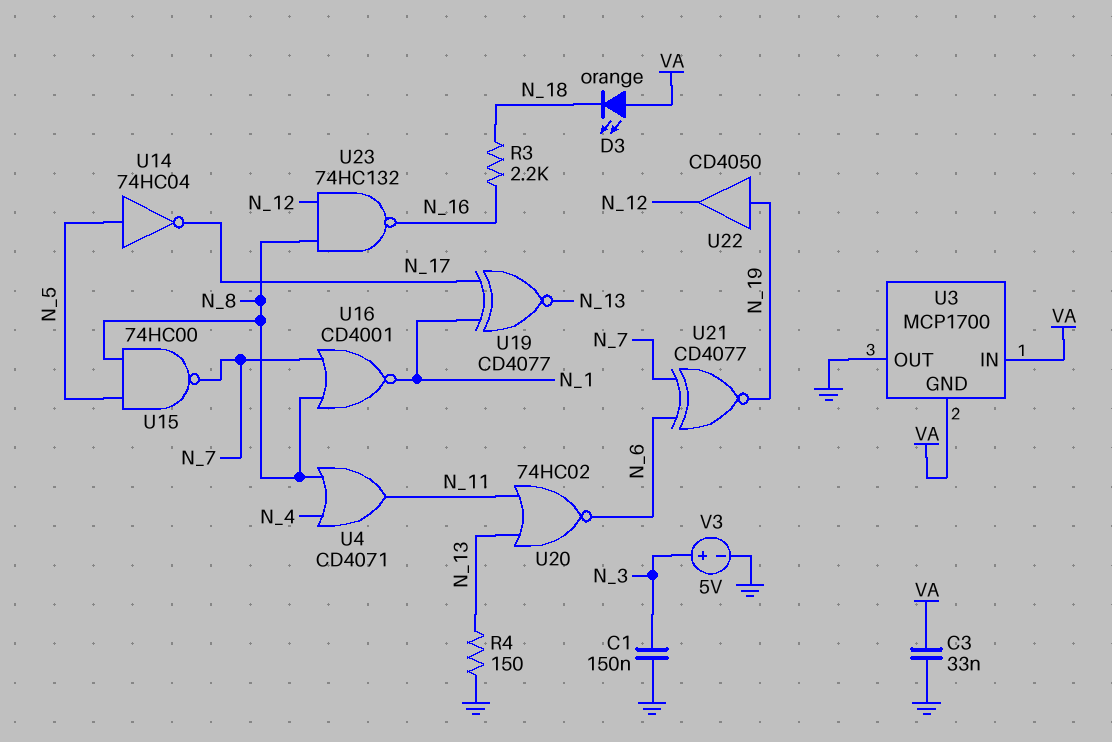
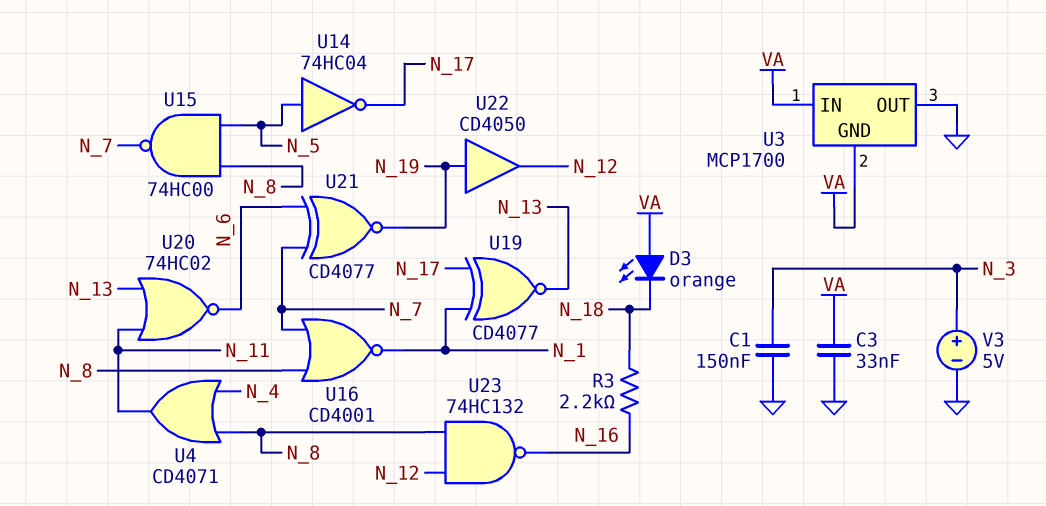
R4: 150 (GND, N_13) -> none

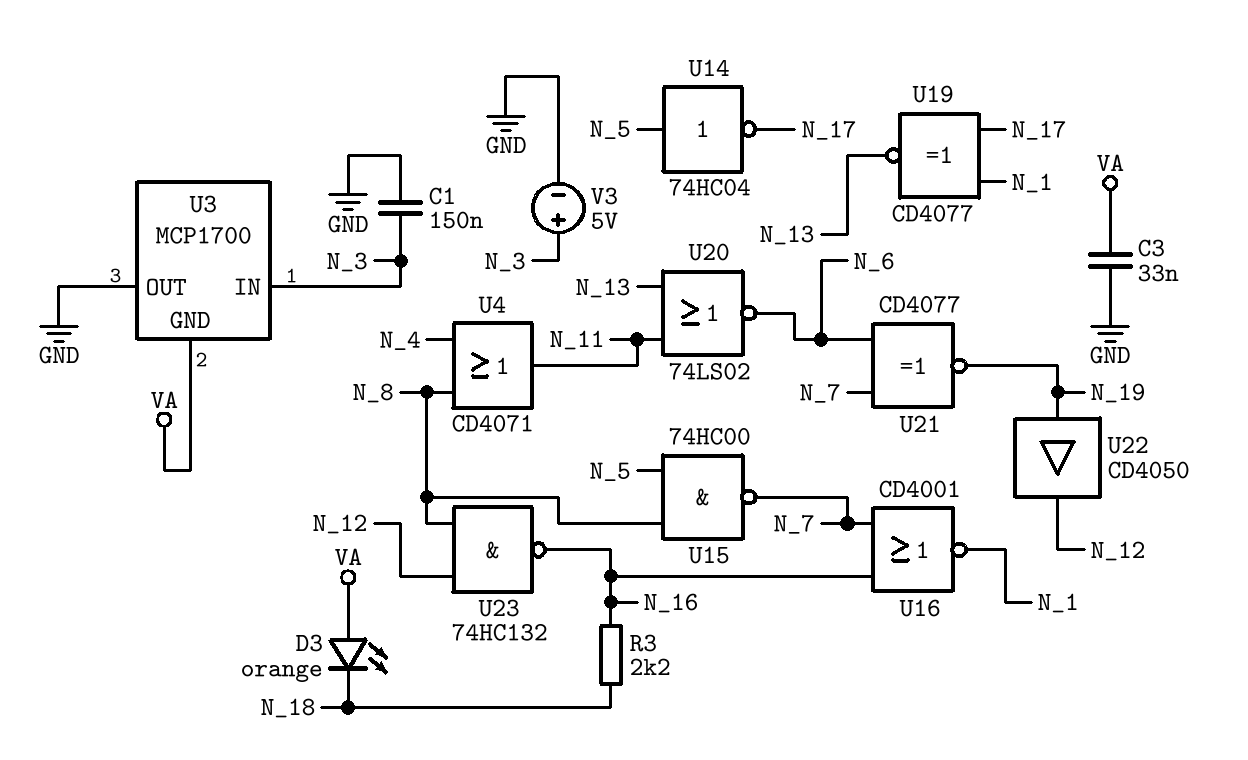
U3 pin IN: VA -> N_3
U16: NOR CD4001 (in N_7, in N_8, out N_1) -> NOR CD4001 (in N_7, in N_16, out N_1)
U20: NOR 74HC02 (in N_11, in N_13, out N_6) -> NOR 74LS02 (in N_11, in N_13, out N_6)

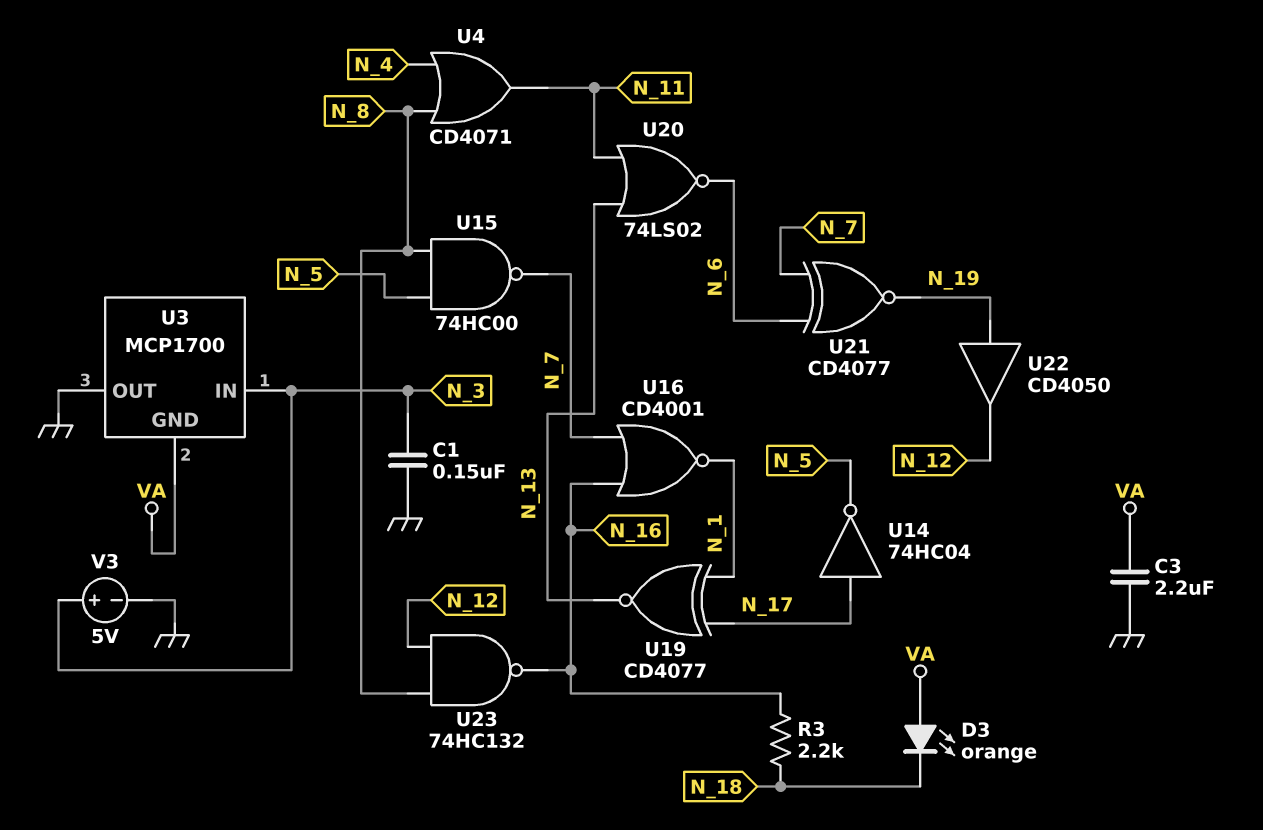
C3: 33nF (GND, VA) -> 2.2uF (GND, VA)
U14: NOT 74HC04 (in N_5, out N_17) -> NOT 74HC04 (in N_17, out N_5)

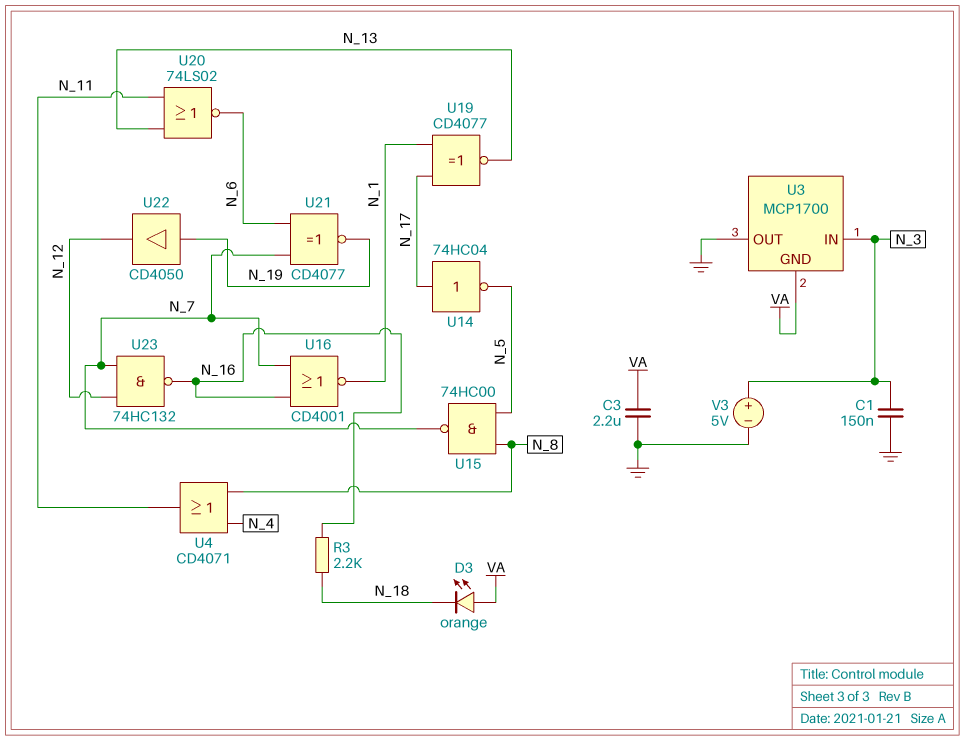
U23: NAND 74HC132 (in N_8, in N_12, out N_16) -> NAND 74HC132 (in N_7, in N_12, out N_16)

